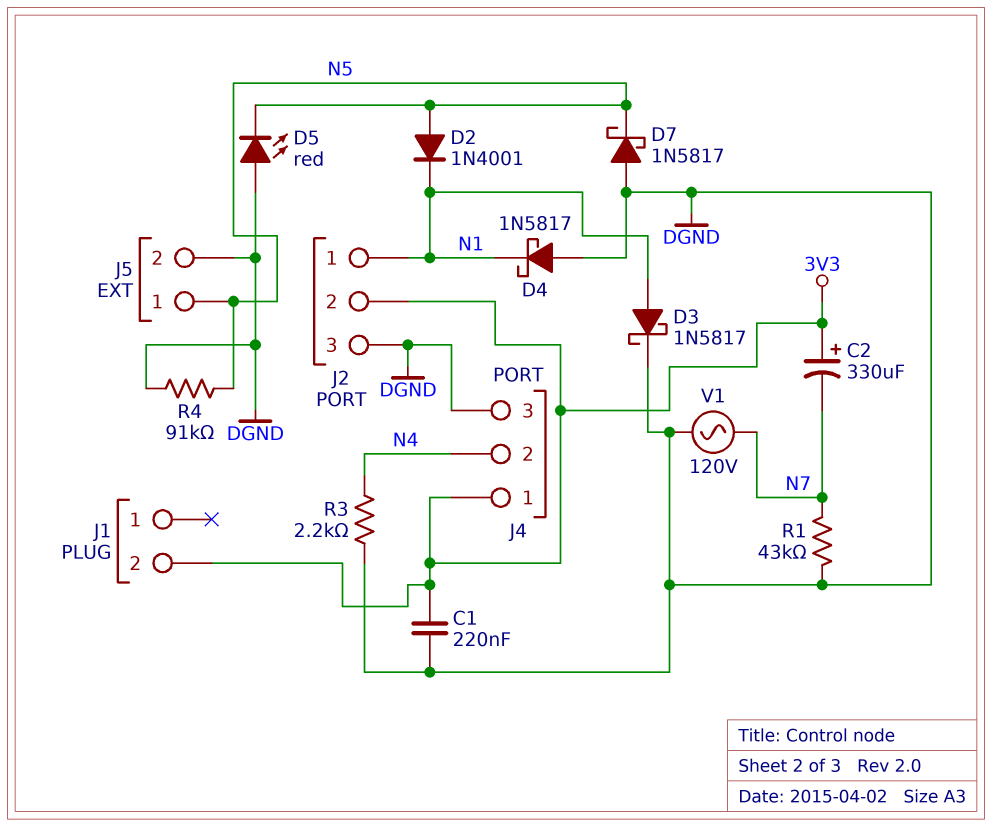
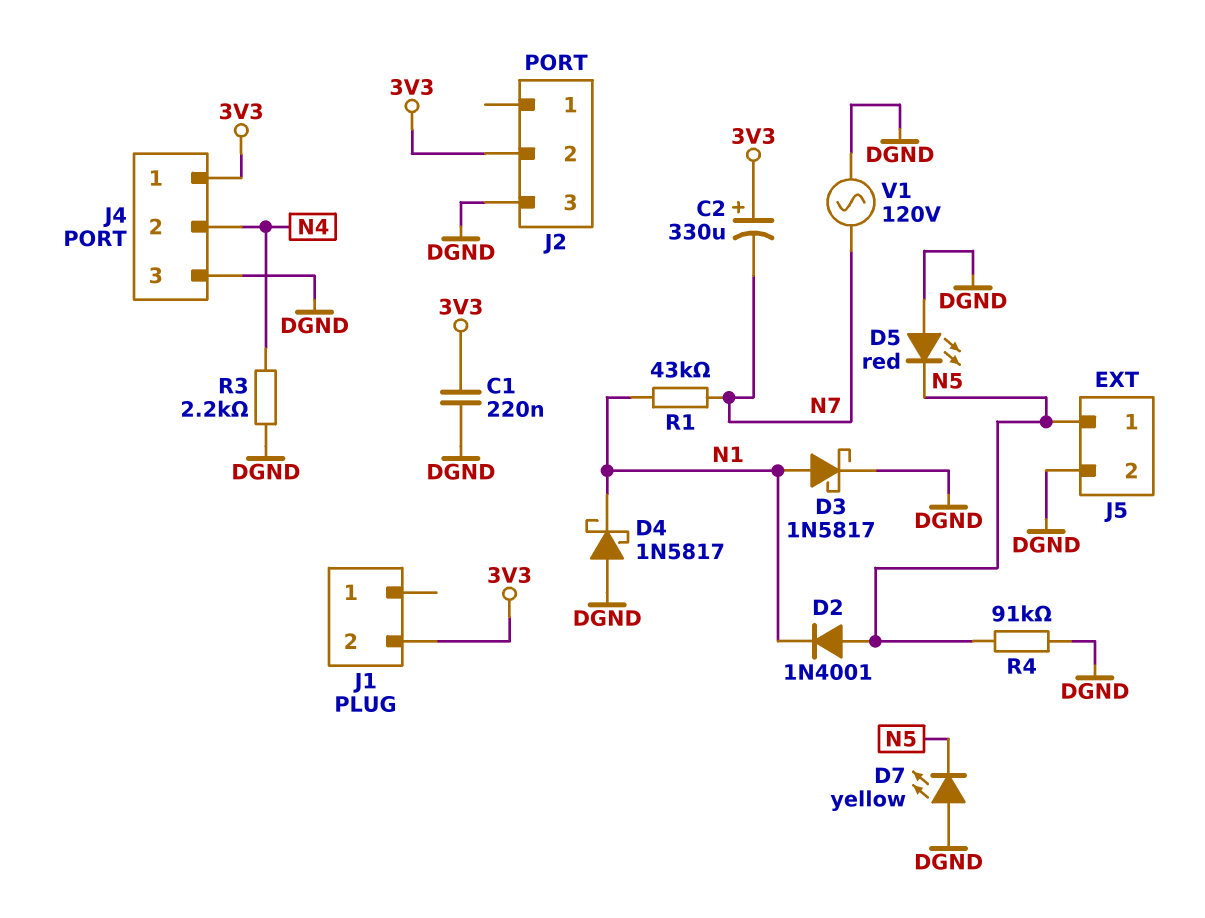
D7: schottky 1N5817 (A DGND, K N5) -> LED yellow (A DGND, K N5)
J2 pin 1: N1 -> none
R1: 43k (DGND, N7) -> 43k (N1, N7)

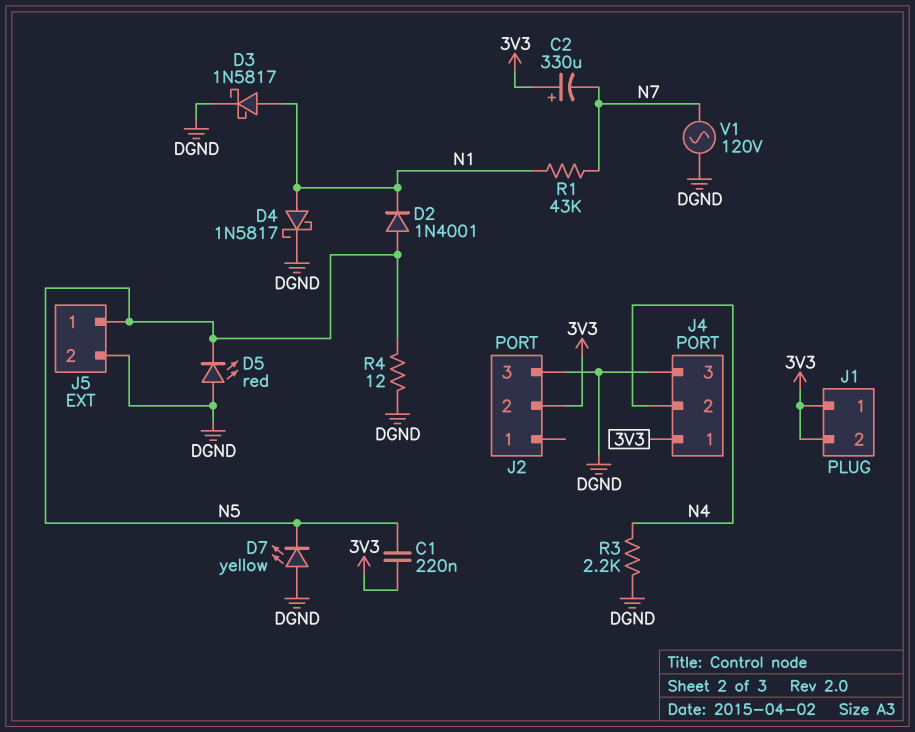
C1: 220nF (3V3, DGND) -> 220nF (3V3, N5)
D4: schottky 1N5817 (A DGND, K N1) -> schottky 1N5817 (A N1, K DGND)
J1 pin 1: none -> 3V3
R4: 91k (DGND, N5) -> 12 (DGND, N5)

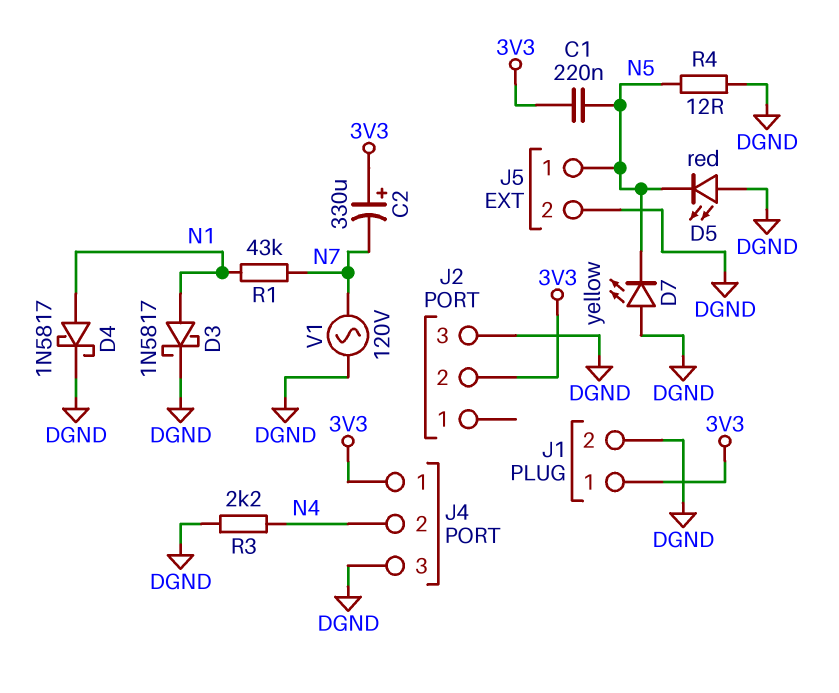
D2: diode 1N4001 (A N5, K N1) -> none
J1 pin 2: 3V3 -> DGND

